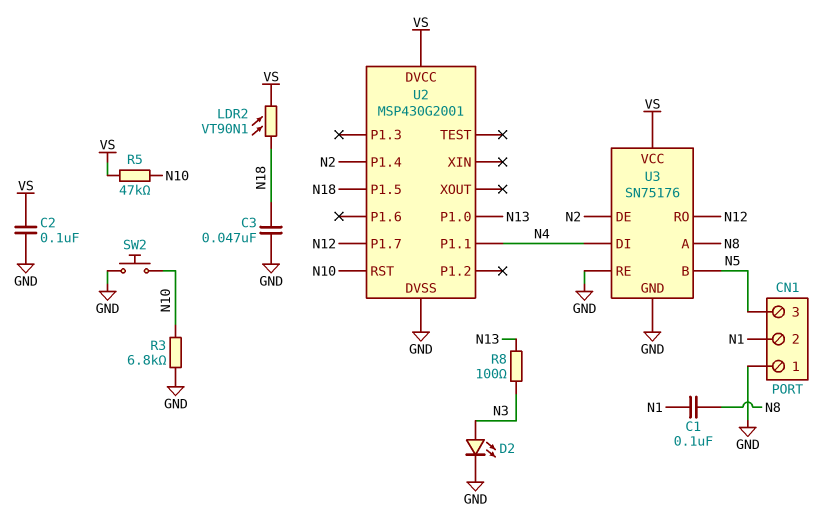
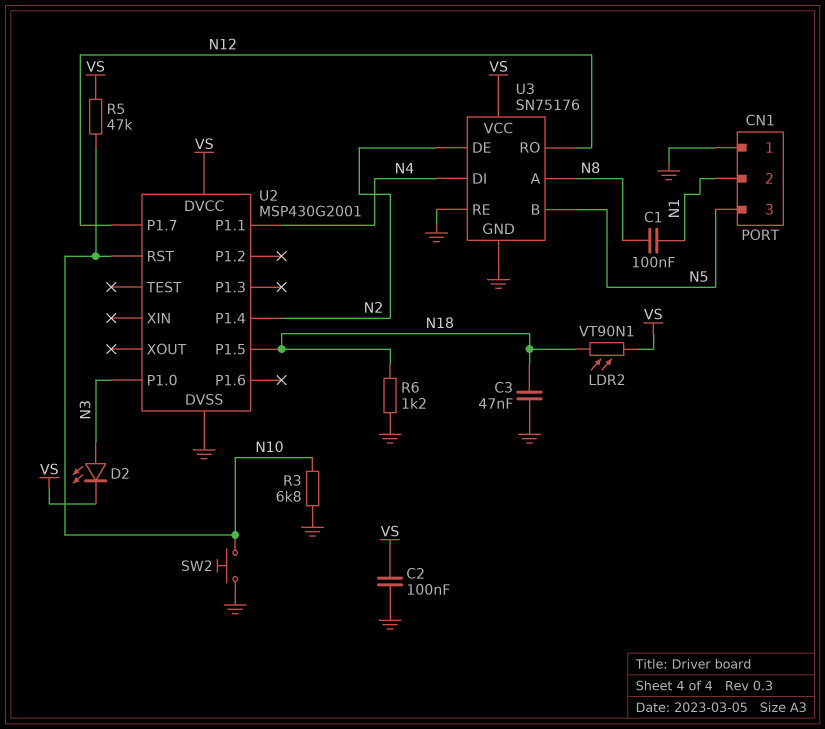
D2: LED (A N3, K GND) -> LED (A N3, K VS)
R6: none -> 1.2k (GND, N18)
R8: 100 (N3, N13) -> none
U2 pin P1.0: N13 -> N3

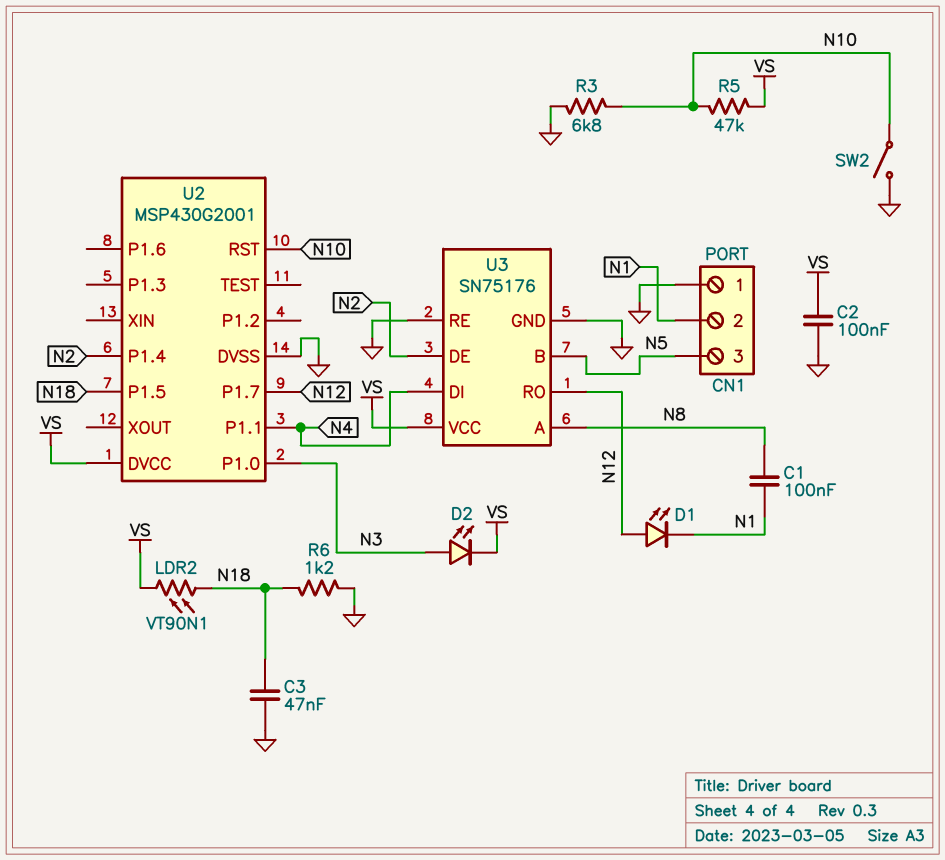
D1: none -> LED (A N12, K N1)
SW2: button (GND, N10) -> switch (GND, N10)

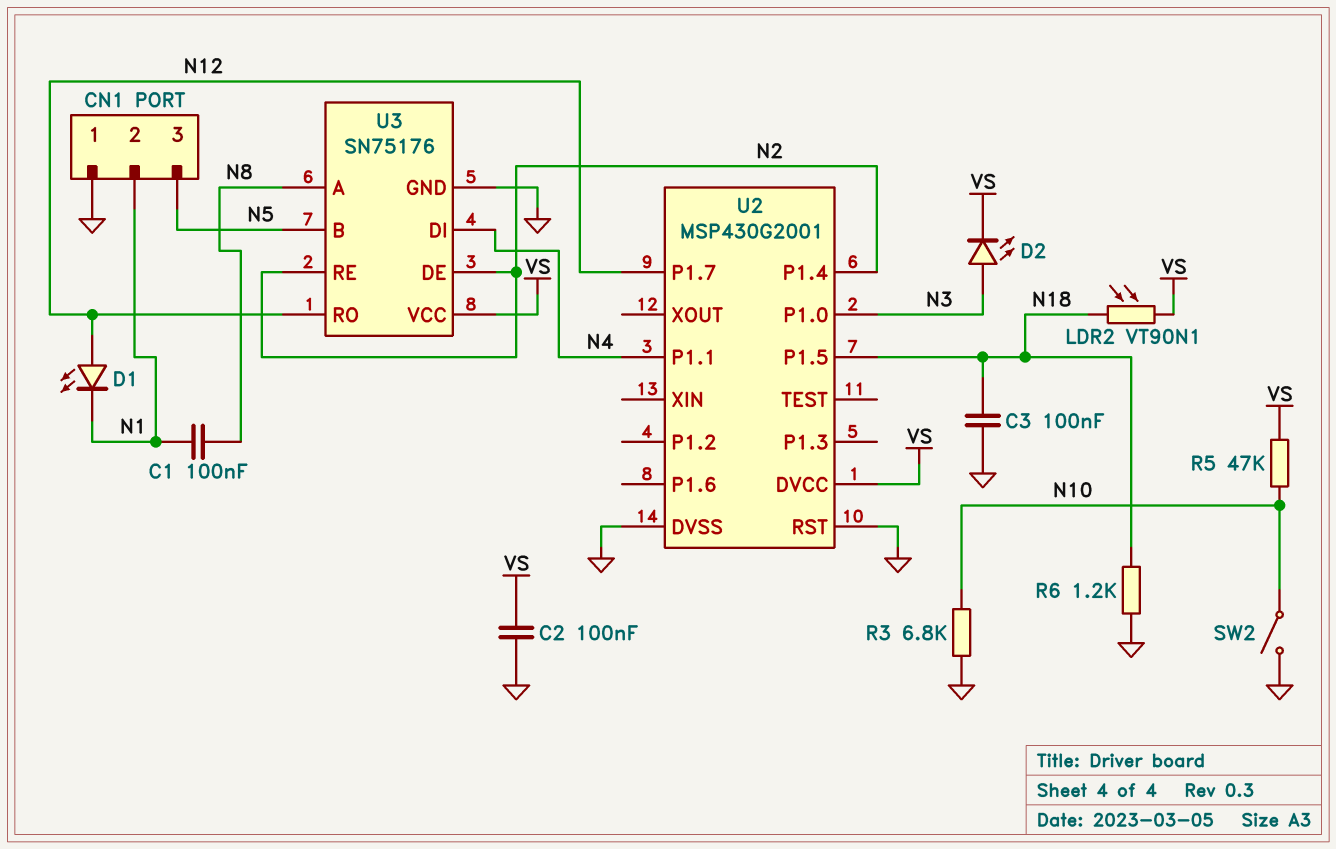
C3: 47nF (GND, N18) -> 100nF (GND, N18)
U2 pin RST: N10 -> GND
U3 pin RE: GND -> N2

